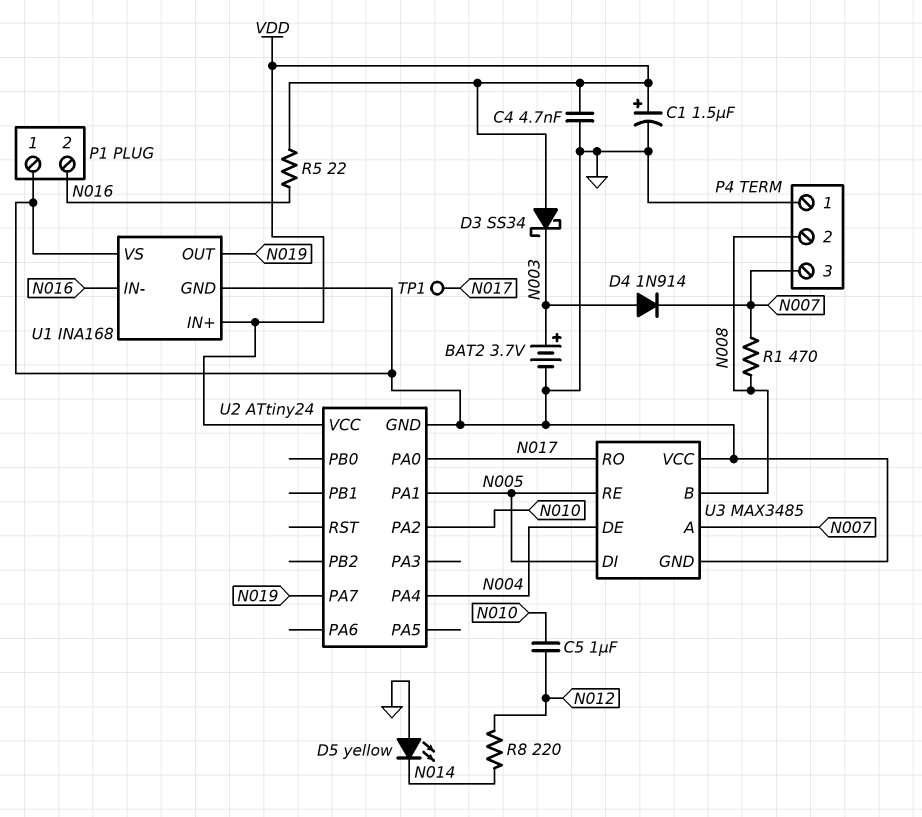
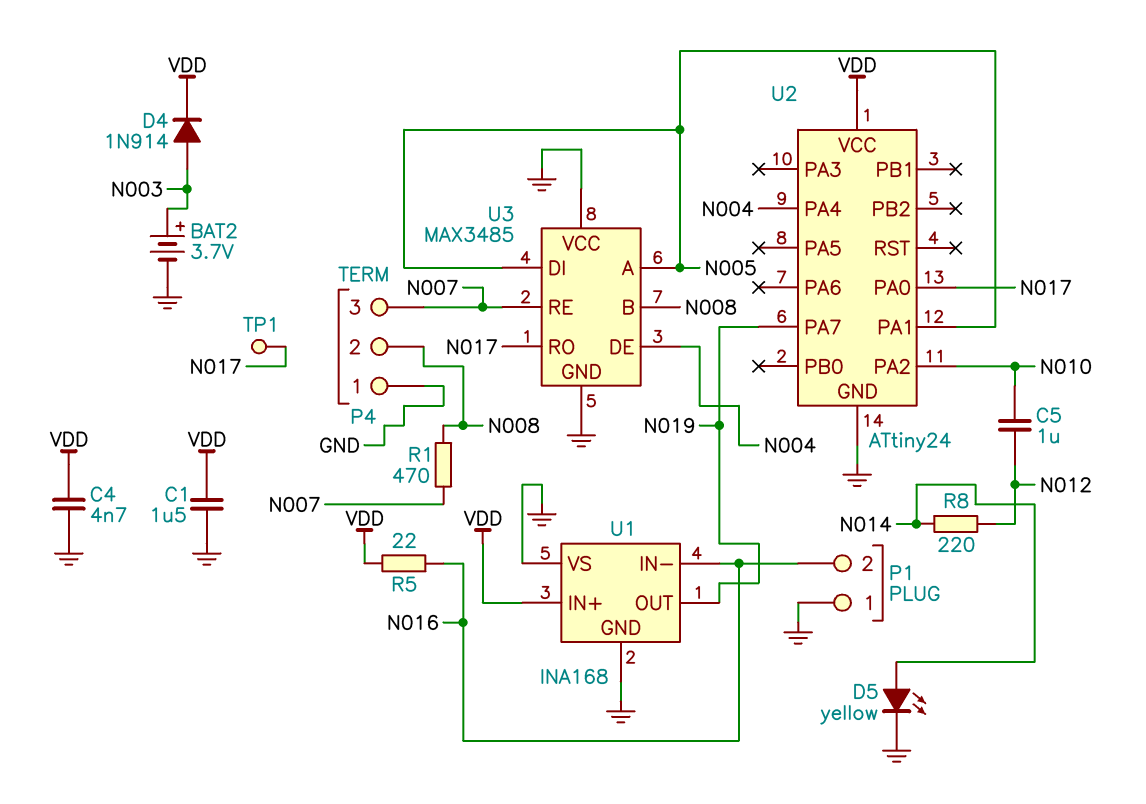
C1: 1.5uF (plus VDD, minus GND) -> 1.5uF (GND, VDD)
D3: schottky SS34 (A VDD, K N003) -> none
D4: diode 1N914 (A N003, K N007) -> diode 1N914 (A N003, K VDD)
D5: LED yellow (A GND, K N014) -> LED yellow (A N014, K GND)
U3 pin A: N007 -> N005
U3 pin RE: N005 -> N007

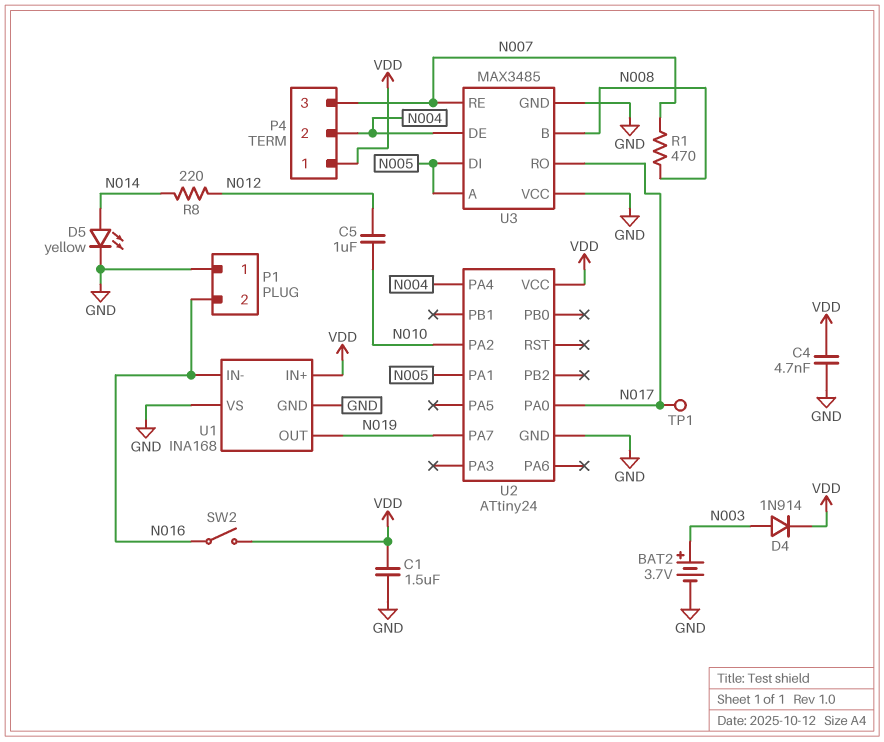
P4 pin 1: GND -> VDD
P4 pin 2: N008 -> N004
R5: 22 (N016, VDD) -> none
SW2: none -> switch (N016, VDD)

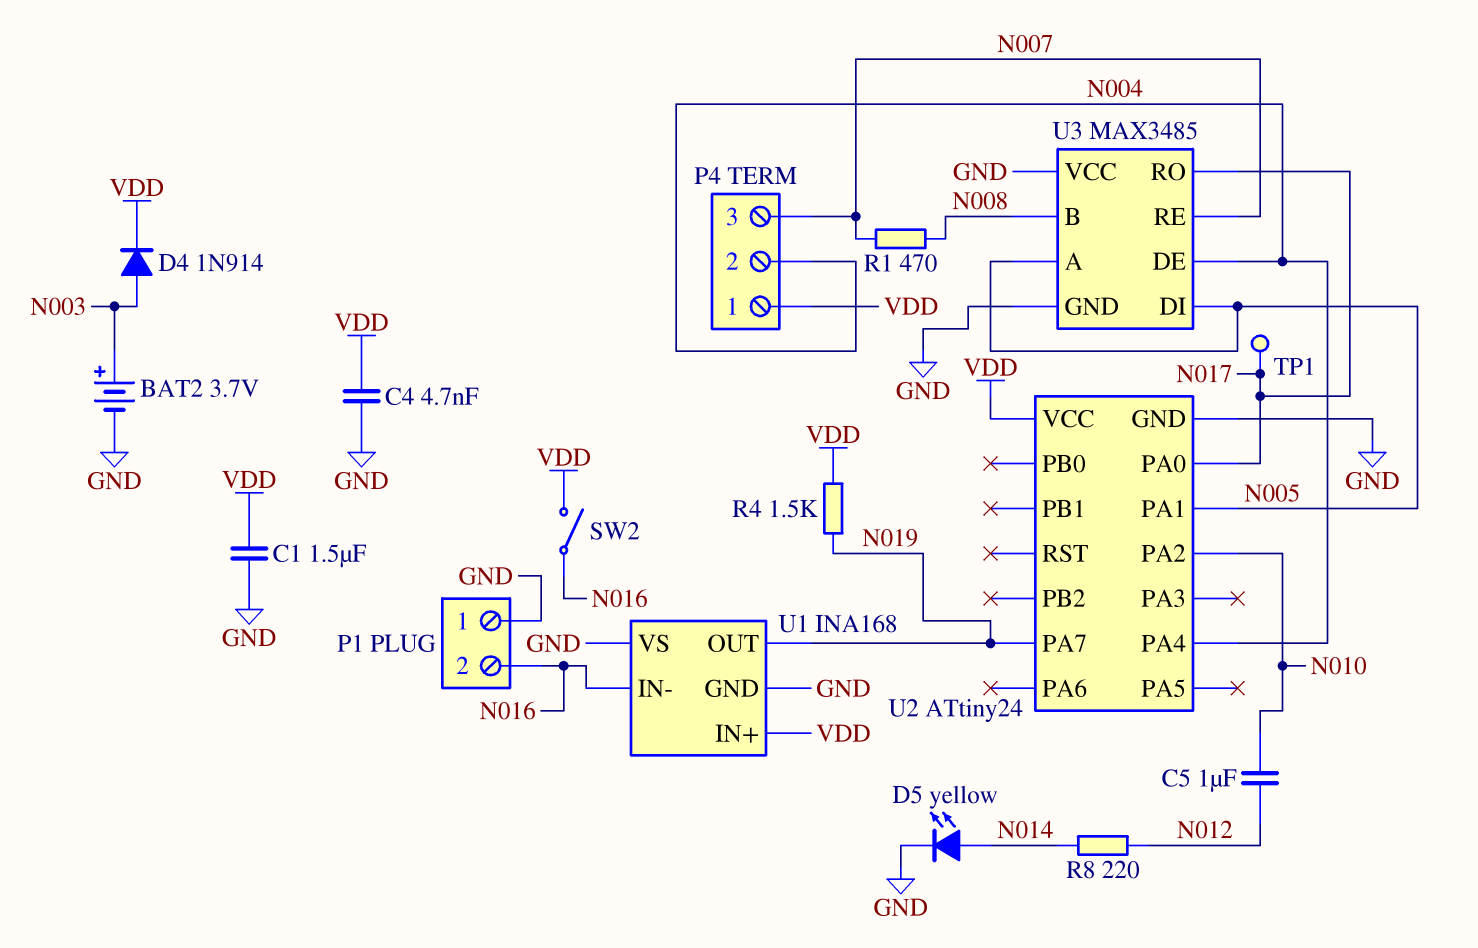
R4: none -> 1.5k (N019, VDD)

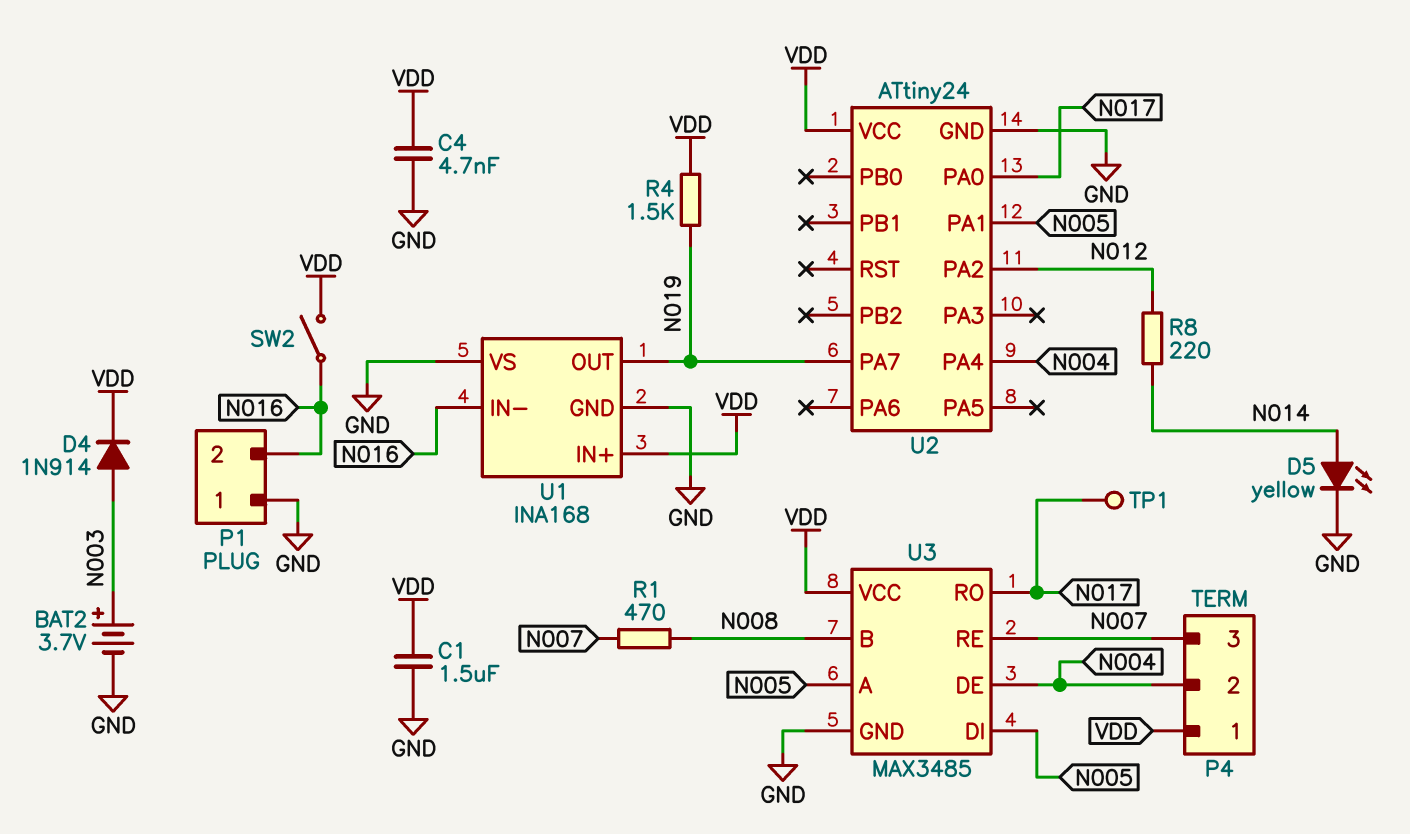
C5: 1uF (N010, N012) -> none
U2 pin PA2: N010 -> N012
U3 pin VCC: GND -> VDD

